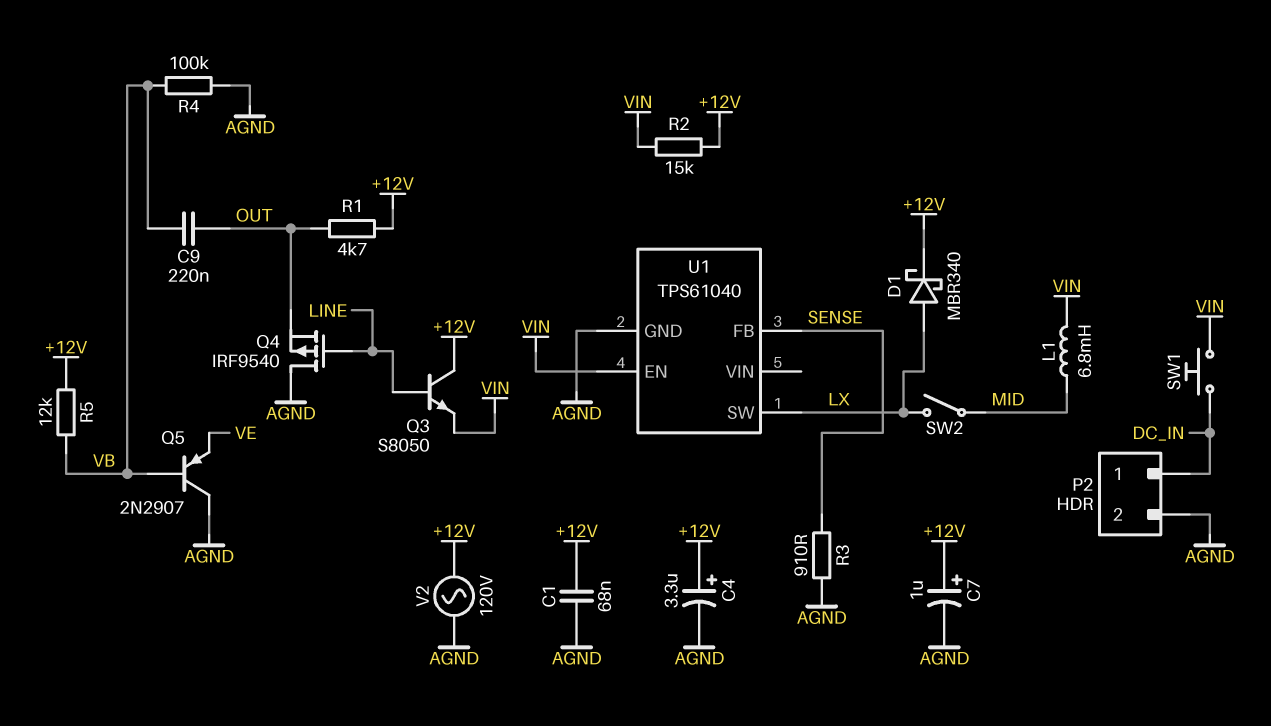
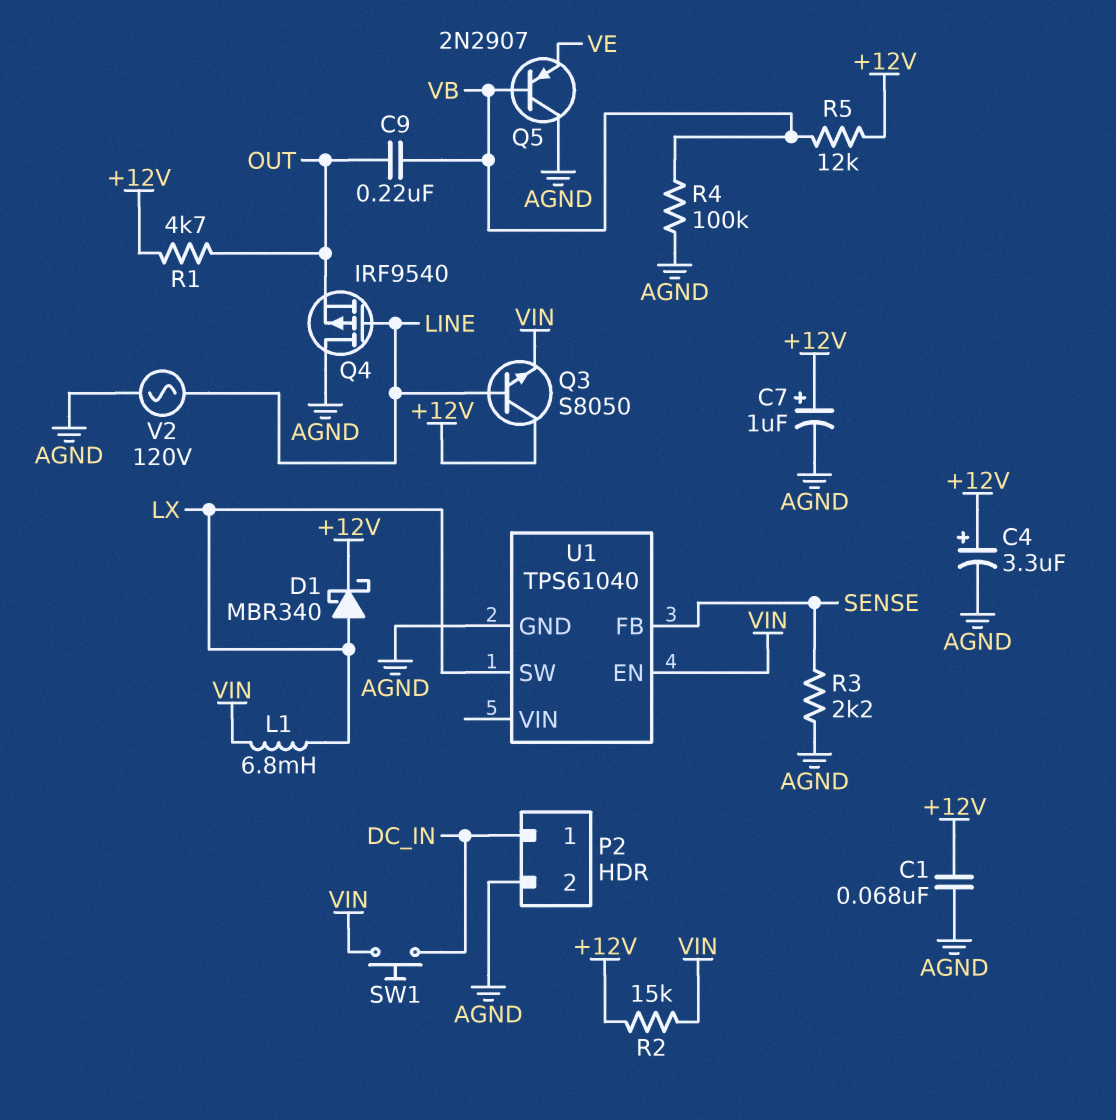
L1: 6.8mH (MID, VIN) -> 6.8mH (LX, VIN)
R3: 910 (AGND, SENSE) -> 2.2k (AGND, SENSE)
SW2: switch (LX, MID) -> none
V2: AC 120V (+12V, AGND) -> AC 120V (AGND, LINE)

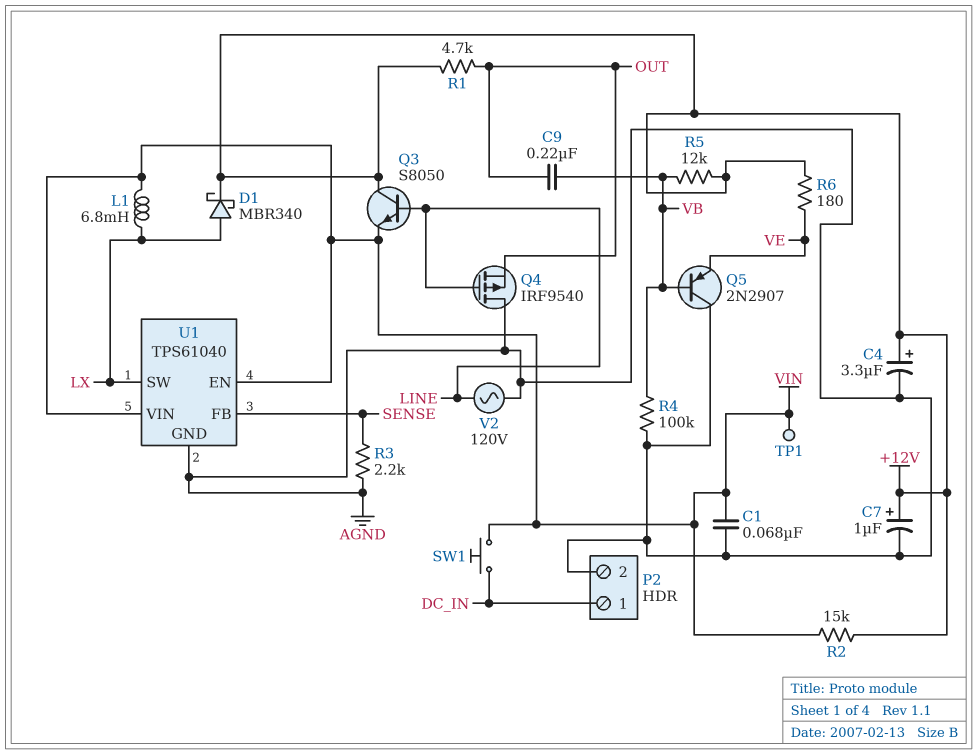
C1: 68nF (+12V, AGND) -> 68nF (AGND, VIN)
R6: none -> 180 (+12V, VE)
TP1: none -> test point (VIN)
U1 pin VIN: none -> VIN

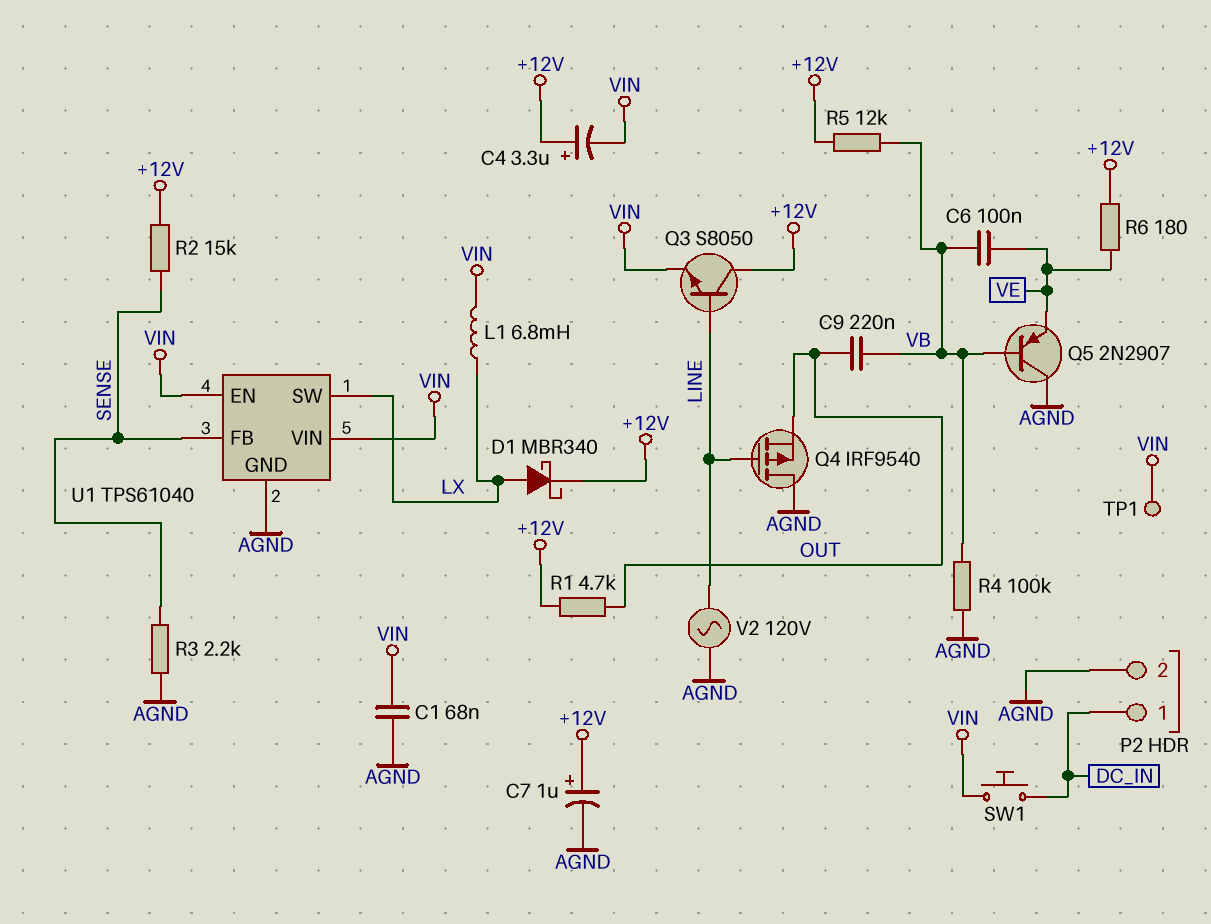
C4: 3.3uF (plus +12V, minus AGND) -> 3.3uF (plus +12V, minus VIN)
C6: none -> 100nF (VB, VE)
R2: 15k (+12V, VIN) -> 15k (+12V, SENSE)

